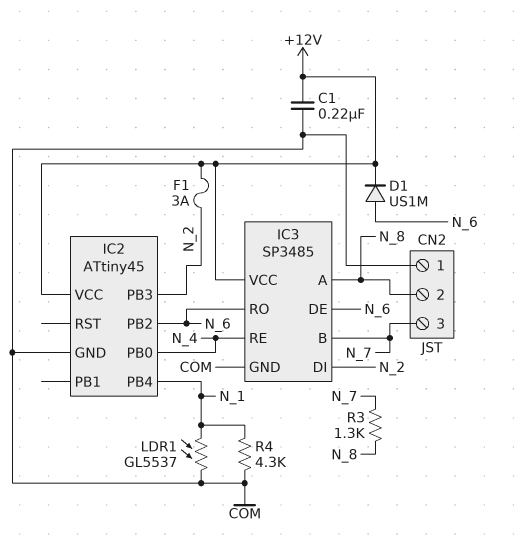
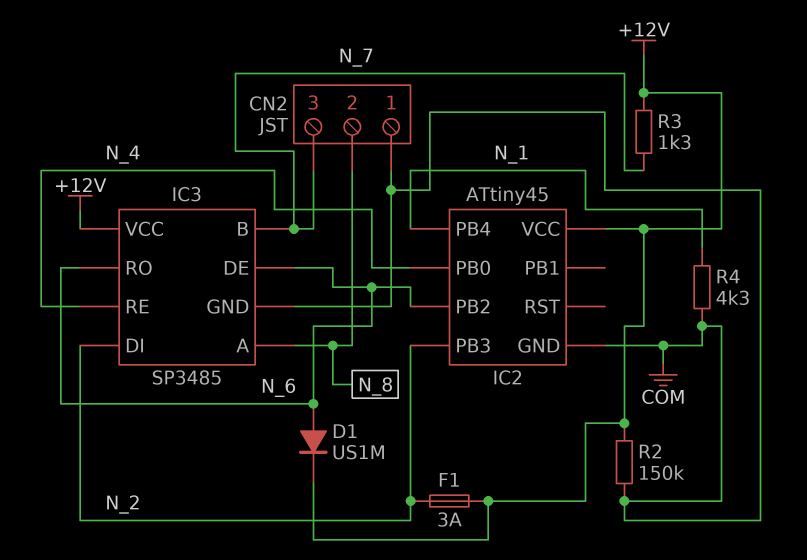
C1: 220nF (+12V, COM) -> none
LDR1: GL5537 (COM, N_1) -> none
R2: none -> 150k (+12V, COM)
R3: 1.3k (N_7, N_8) -> 1.3k (+12V, N_7)

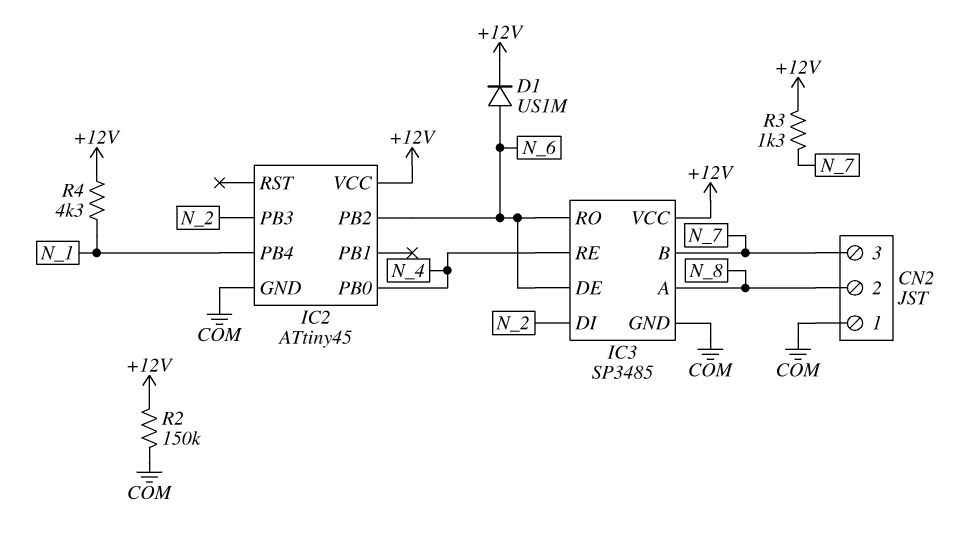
F1: 3A (+12V, N_2) -> none
R4: 4.3k (COM, N_1) -> 4.3k (+12V, N_1)

